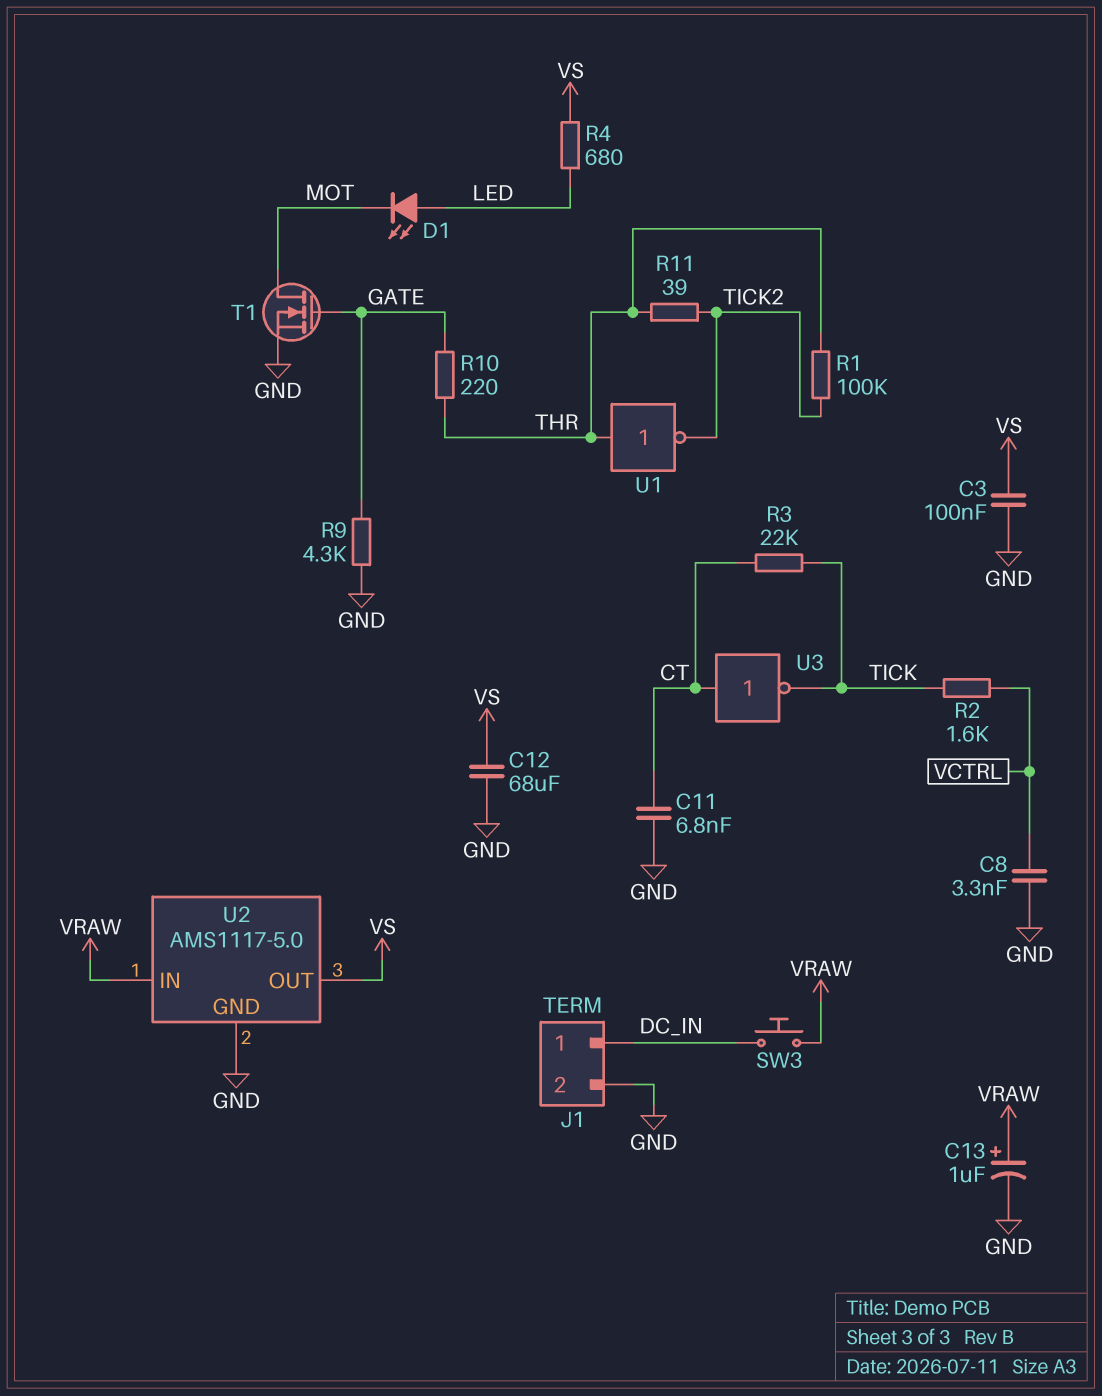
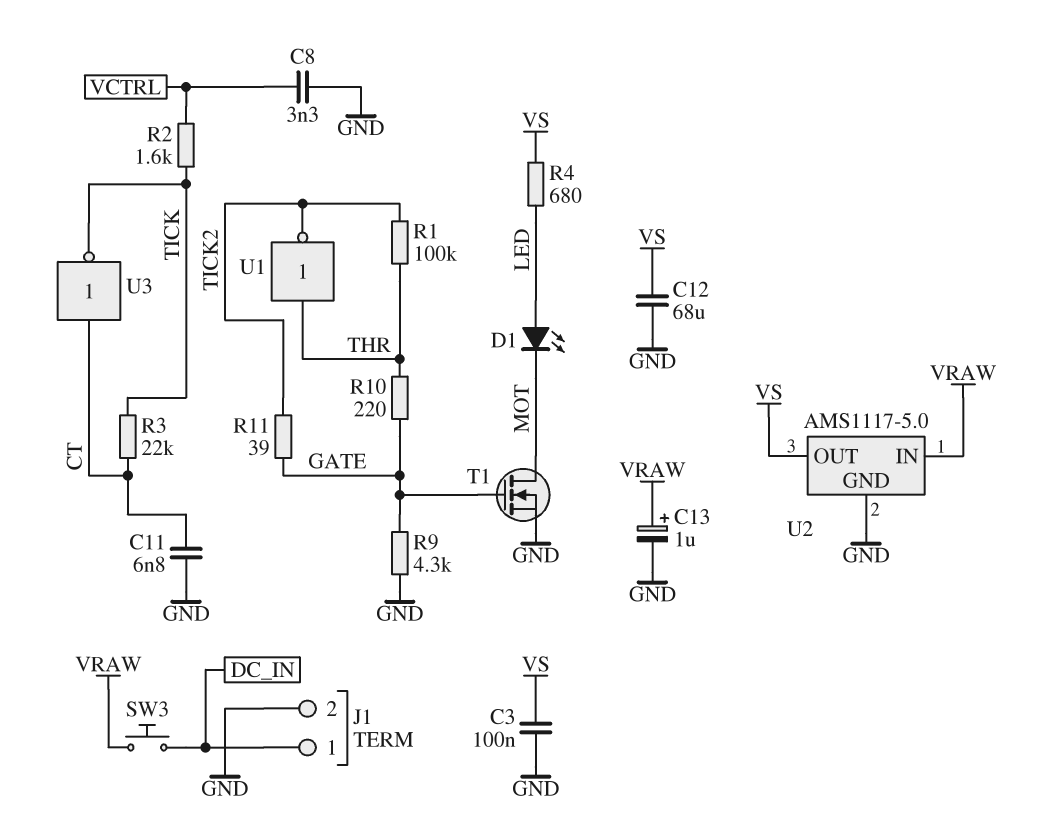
R11: 39 (THR, TICK2) -> 39 (GATE, TICK2)

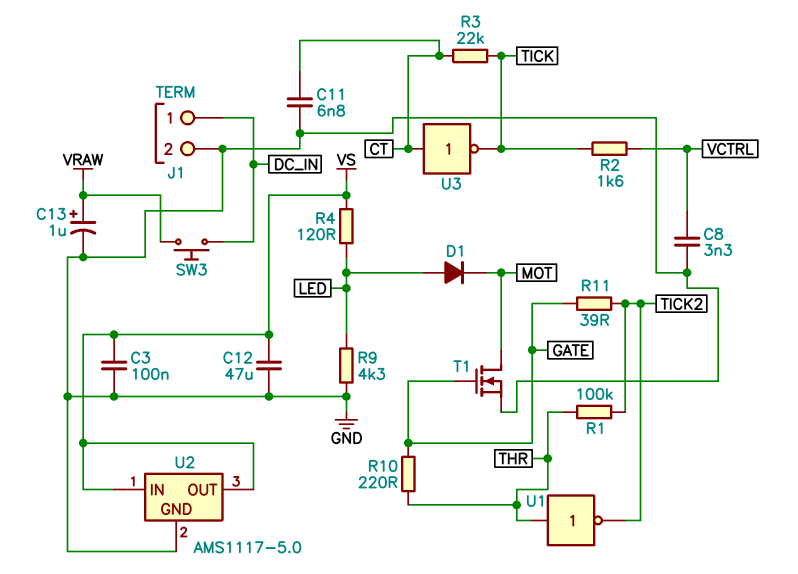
C12: 68uF (GND, VS) -> 47uF (GND, VS)
D1: LED (A LED, K MOT) -> diode (A LED, K MOT)
R4: 680 (LED, VS) -> 120 (LED, VS)
R9: 4.3k (GATE, GND) -> 4.3k (GND, LED)
U2 pin IN: VRAW -> VS

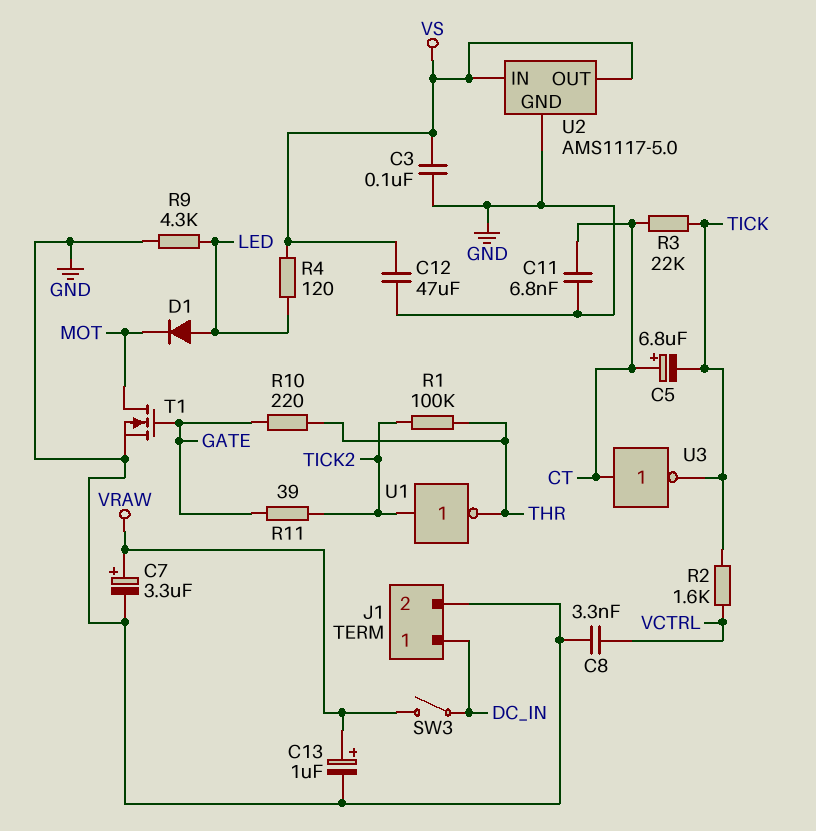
C5: none -> 6.8uF (plus CT, minus TICK)
C7: none -> 3.3uF (plus VRAW, minus GND)
SW3: button (DC_IN, VRAW) -> switch (DC_IN, VRAW)
U1: NOT (in THR, out TICK2) -> NOT (in TICK2, out THR)

